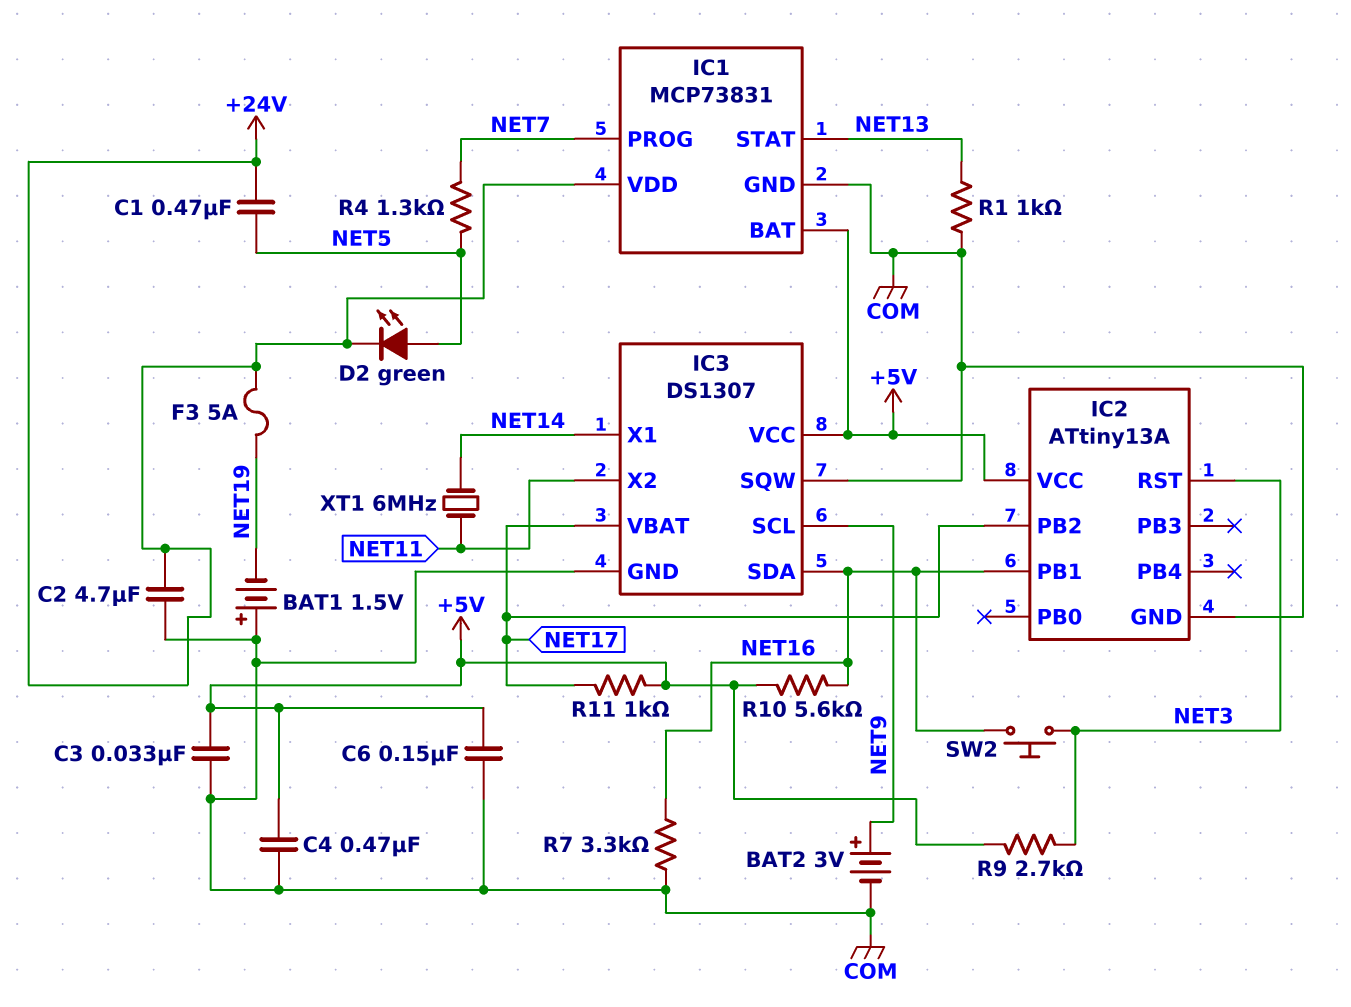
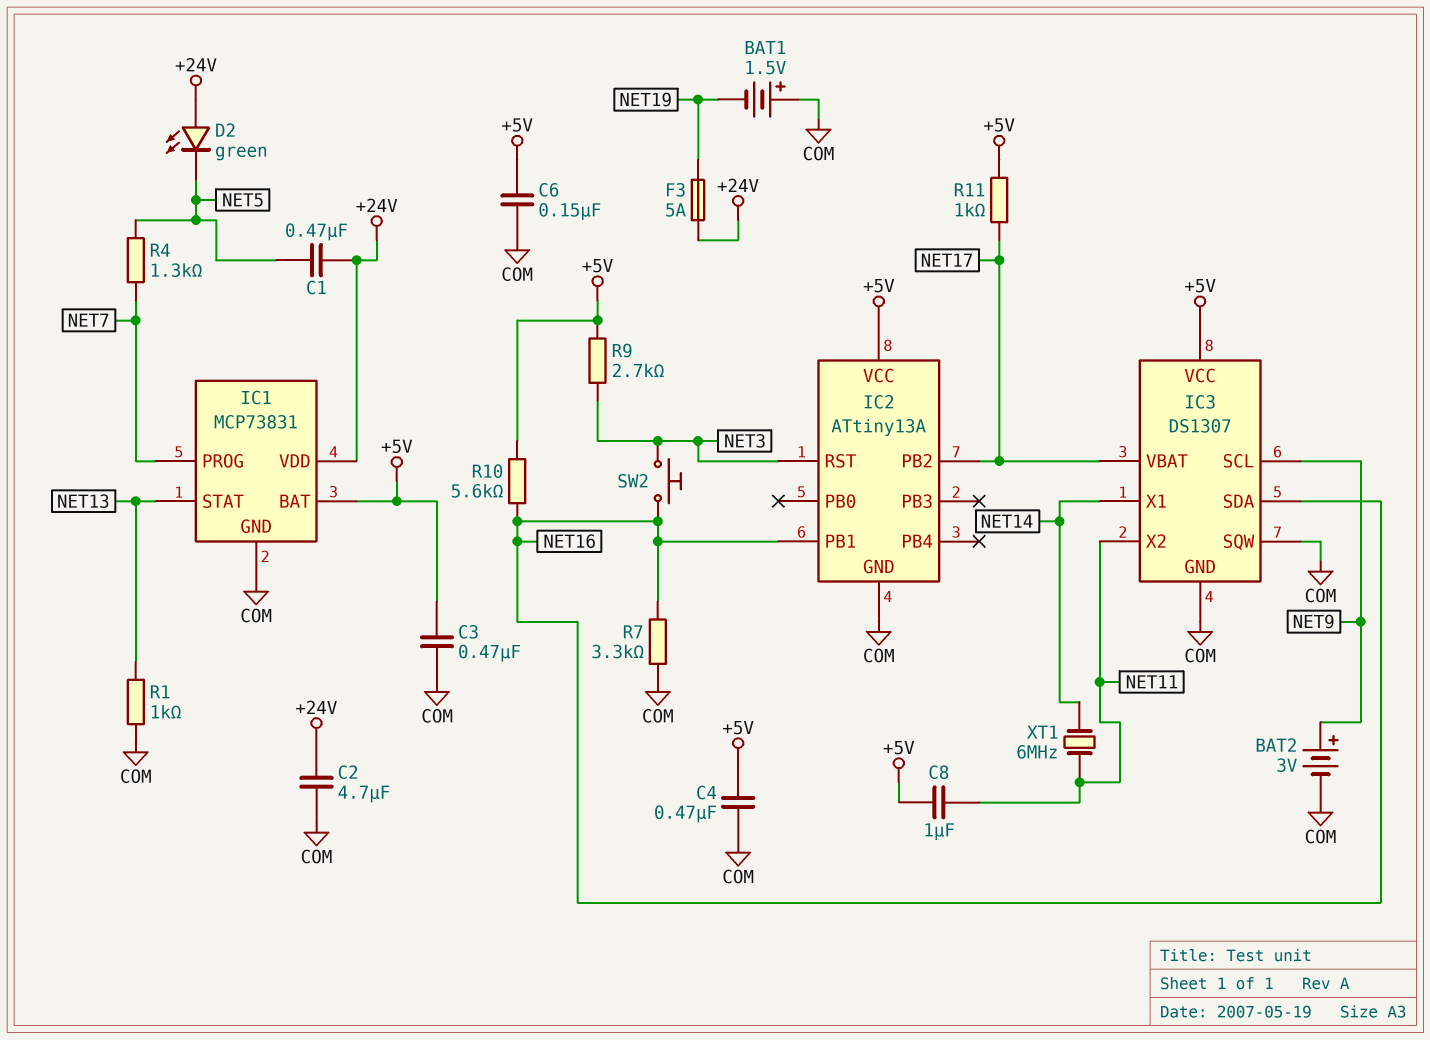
C3: 33nF (+5V, COM) -> 470nF (+5V, COM)
C8: none -> 1uF (+5V, NET11)
D2: LED green (A NET5, K +24V) -> LED green (A +24V, K NET5)

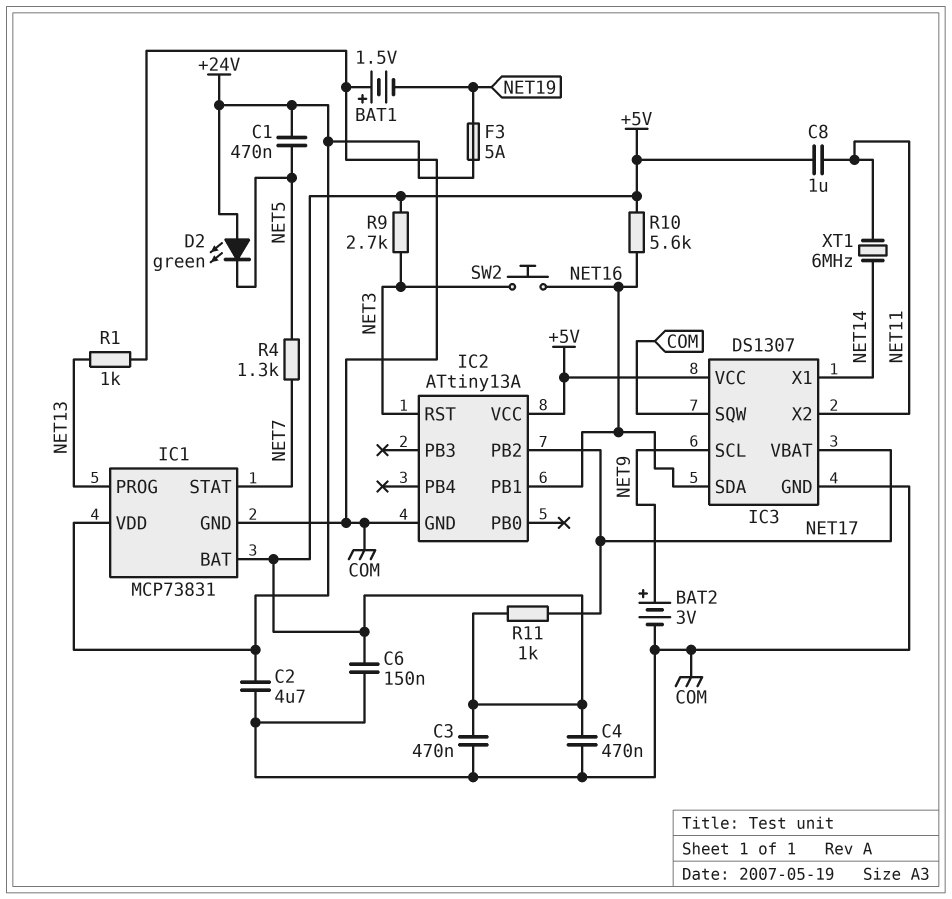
IC1 pin PROG: NET7 -> NET13
IC1 pin STAT: NET13 -> NET7
R7: 3.3k (COM, NET16) -> none

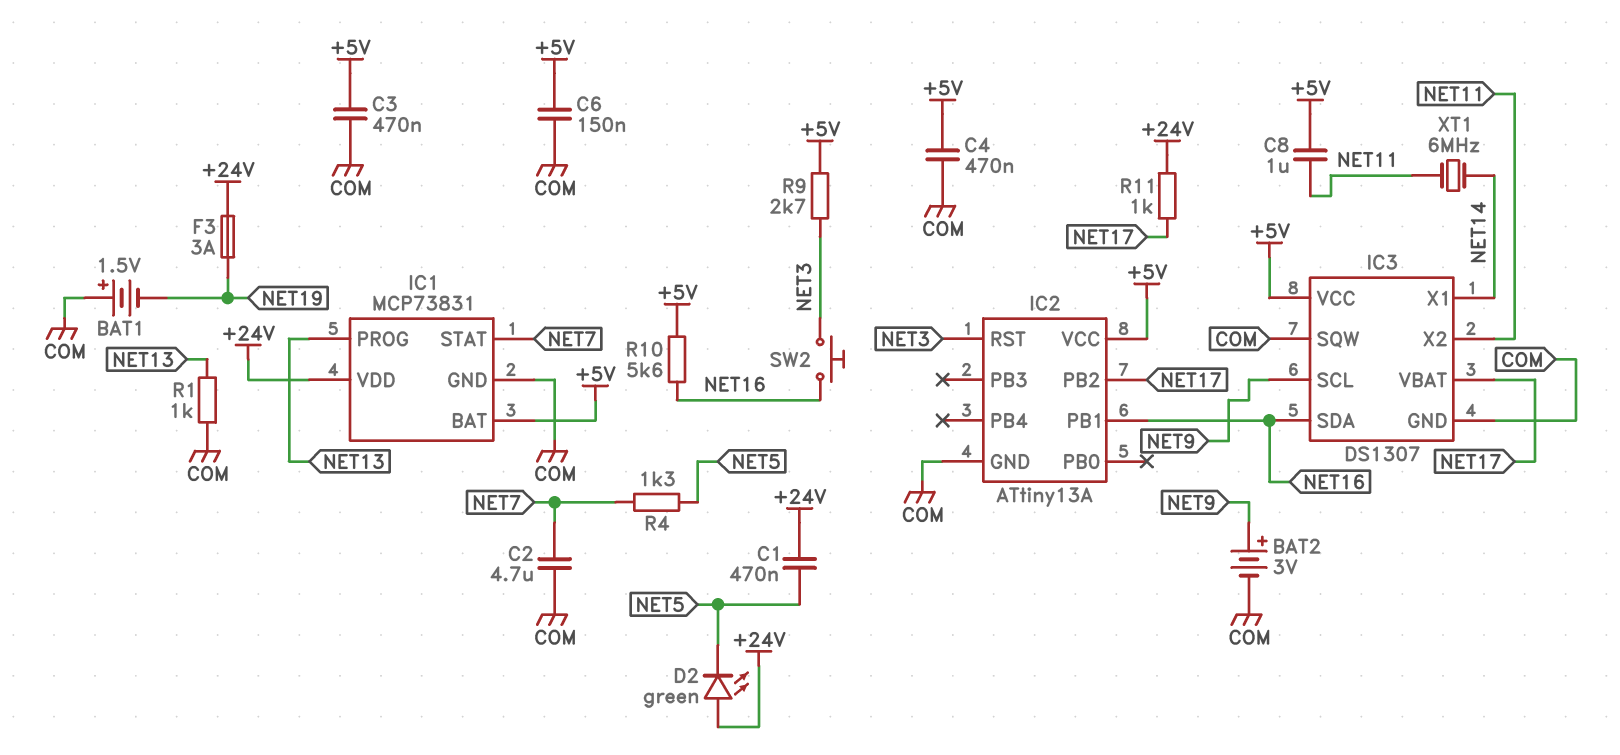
C2: 4.7uF (+24V, COM) -> 4.7uF (COM, NET7)
F3: 5A (+24V, NET19) -> 3A (+24V, NET19)
R11: 1k (+5V, NET17) -> 1k (+24V, NET17)

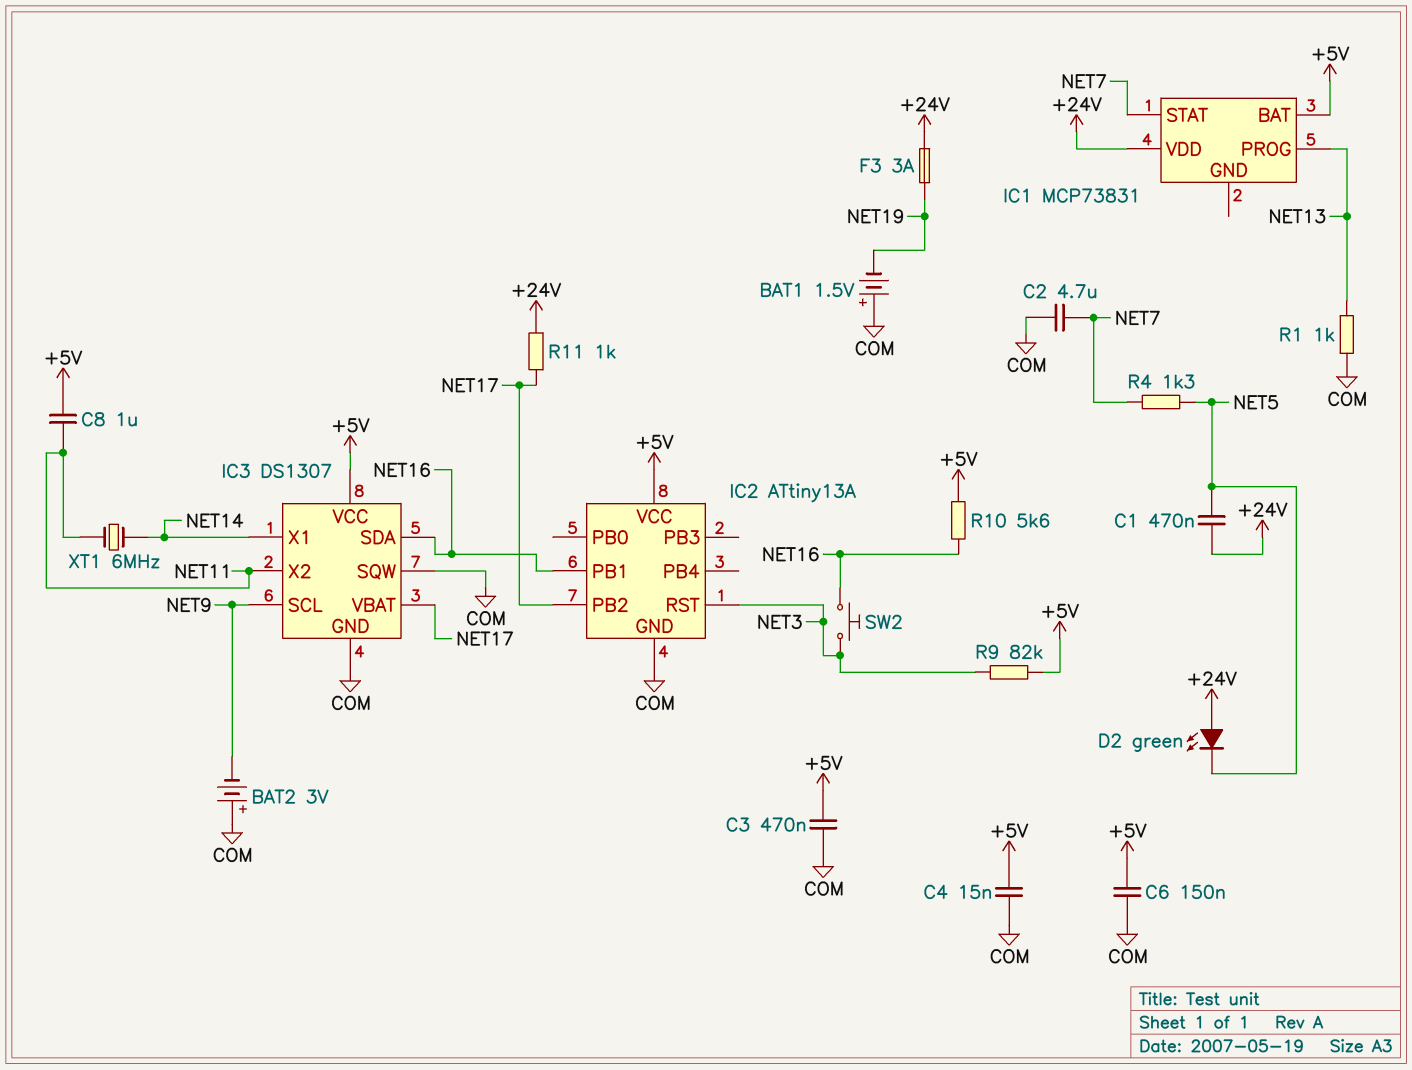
BAT2: 3V (plus NET9, minus COM) -> 3V (plus COM, minus NET9)
C4: 470nF (+5V, COM) -> 15nF (+5V, COM)
IC1 pin GND: COM -> none
R9: 2.7k (+5V, NET3) -> 82k (+5V, NET3)

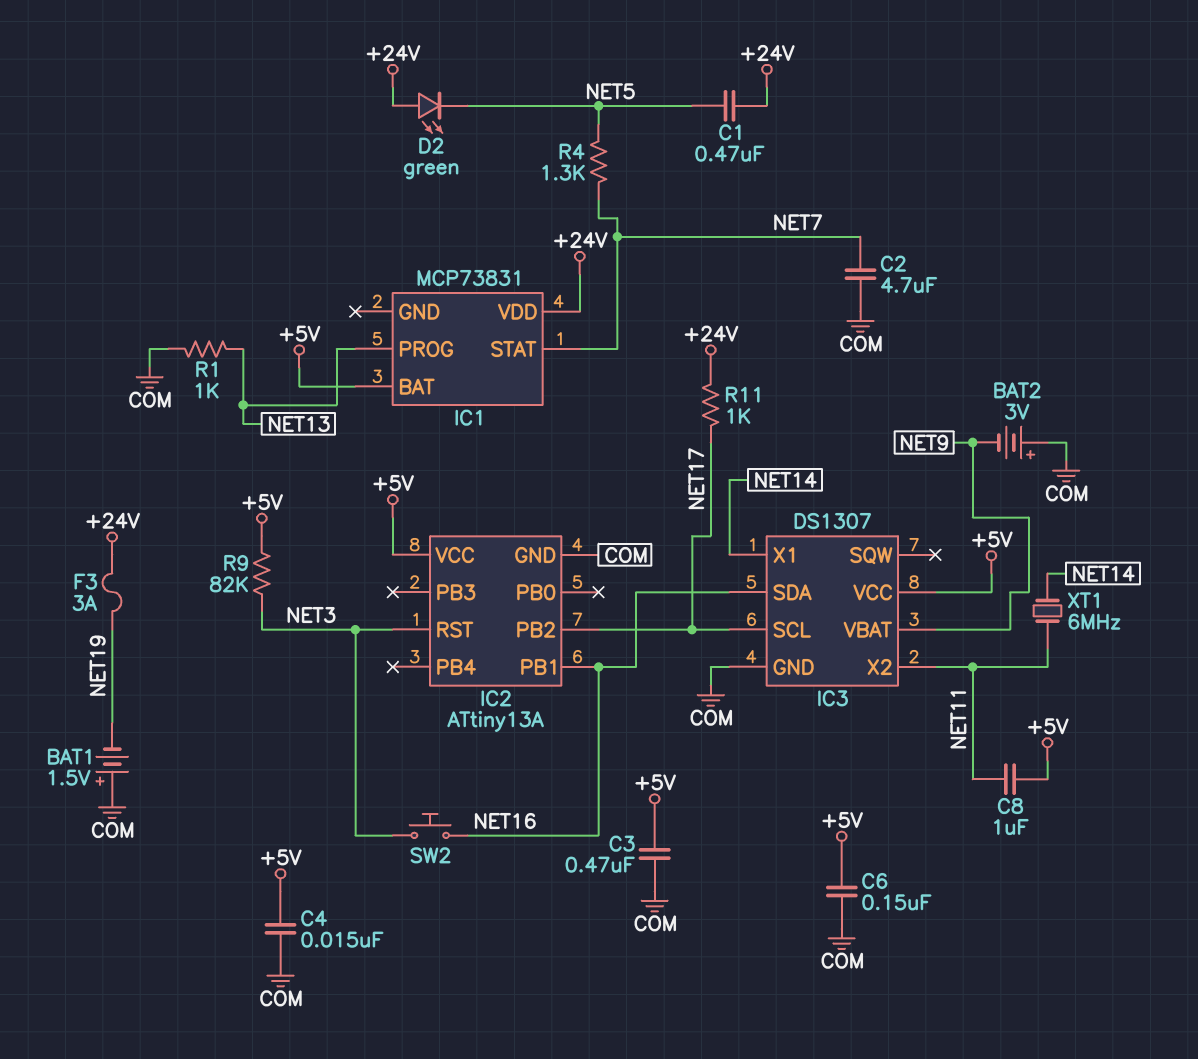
IC3 pin SCL: NET9 -> NET17
IC3 pin SQW: COM -> none
IC3 pin VBAT: NET17 -> NET9
R10: 5.6k (+5V, NET16) -> none

